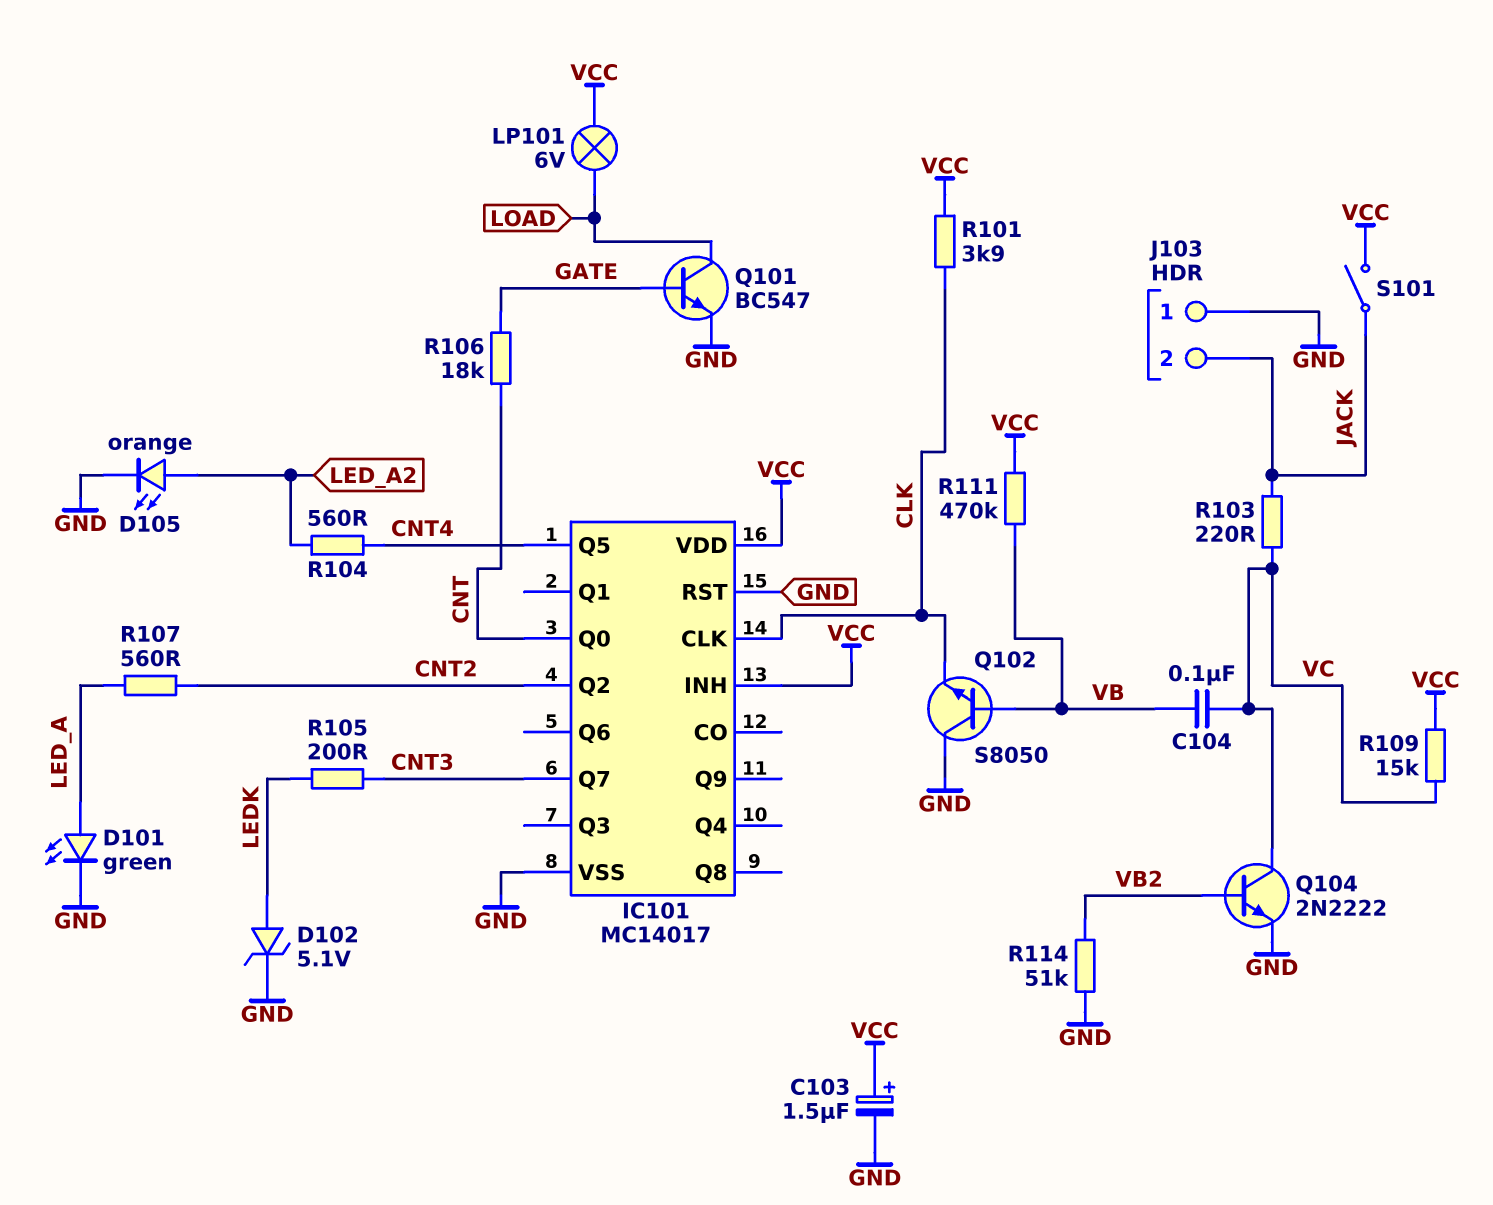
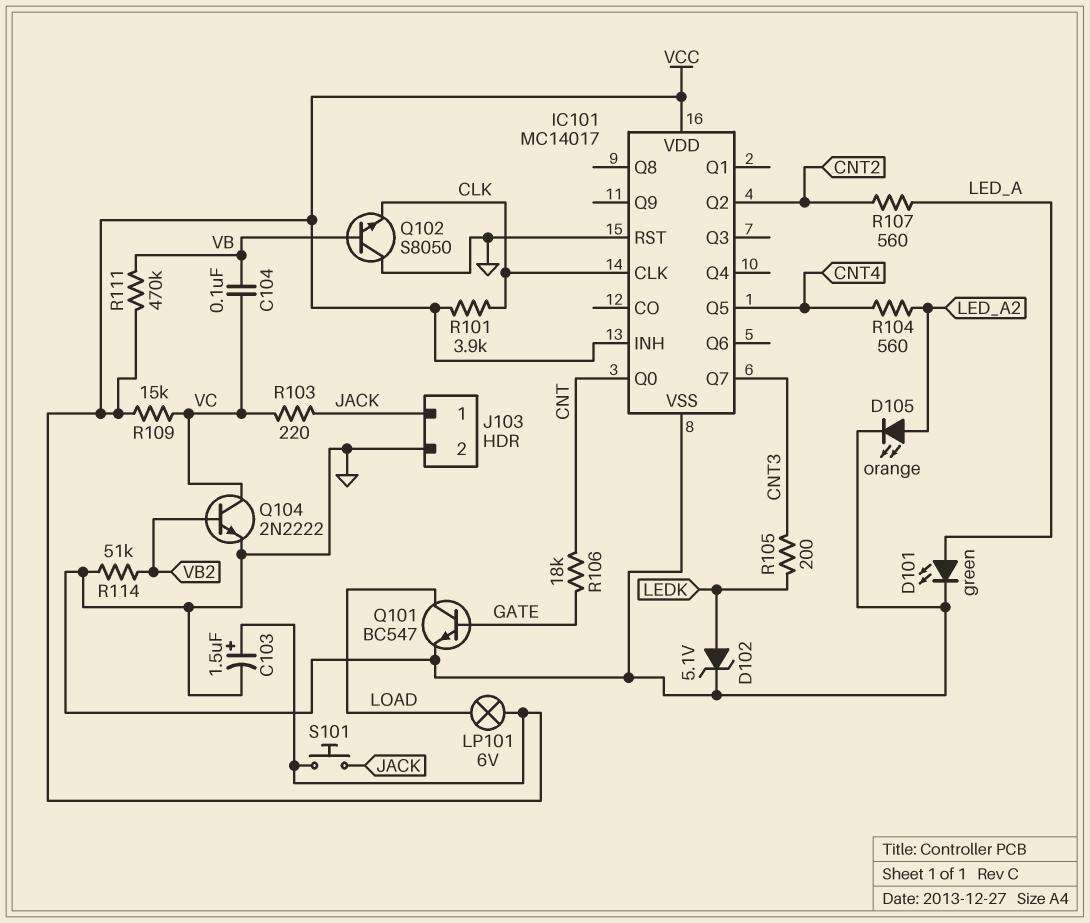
J103 pin 1: GND -> JACK
J103 pin 2: JACK -> GND
S101: switch (JACK, VCC) -> button (JACK, VCC)

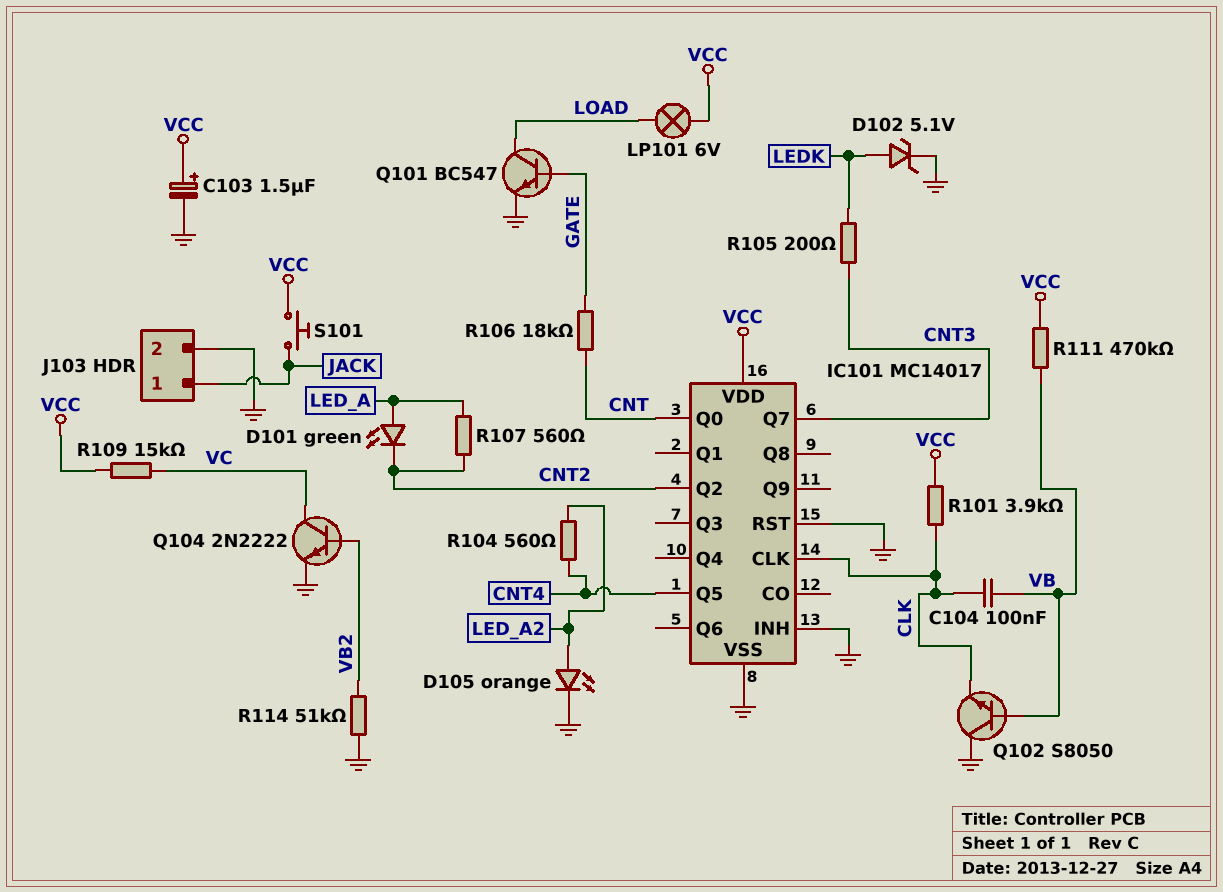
C104: 100nF (VB, VC) -> 100nF (CLK, VB)
D101: LED green (A LED_A, K GND) -> LED green (A LED_A, K CNT2)
IC101 pin INH: VCC -> GND
R103: 220 (JACK, VC) -> none

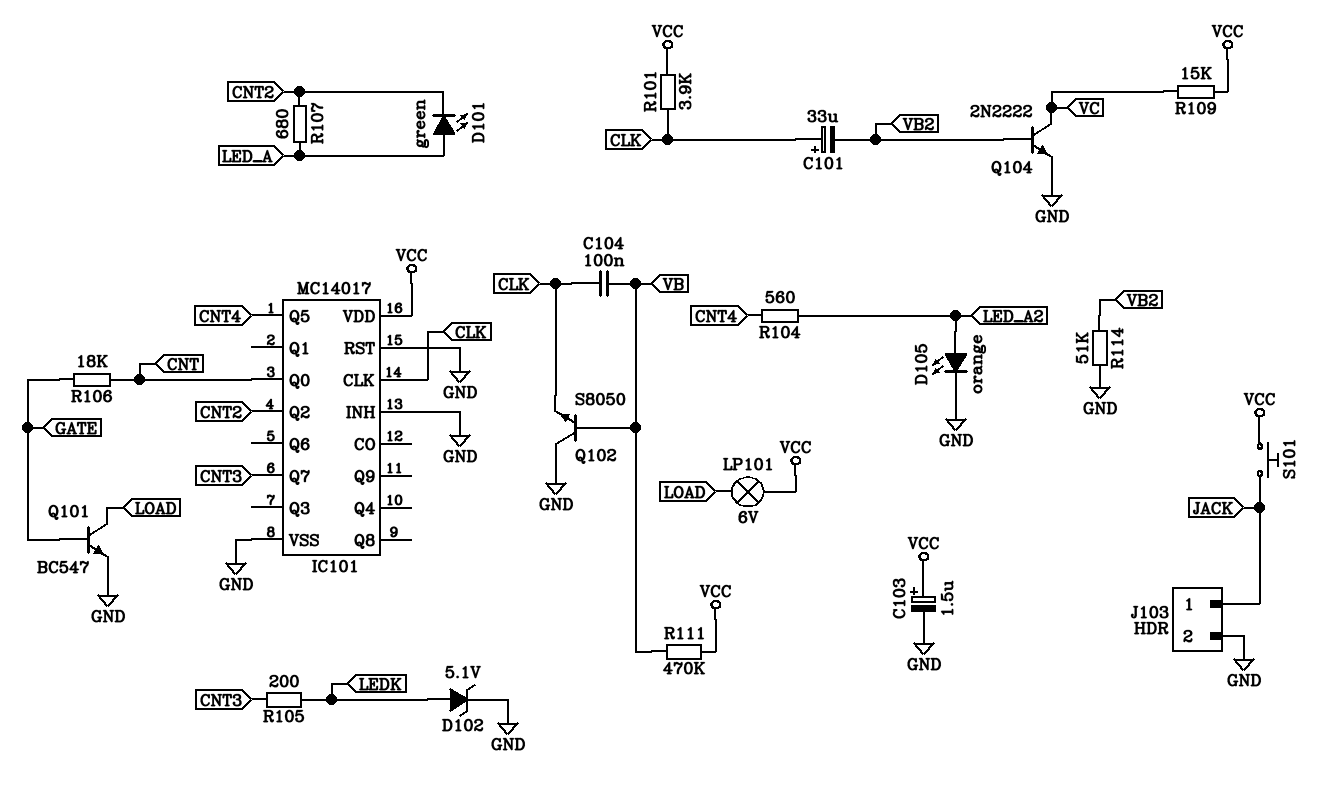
C101: none -> 33uF (plus CLK, minus VB2)
R107: 560 (CNT2, LED_A) -> 680 (CNT2, LED_A)

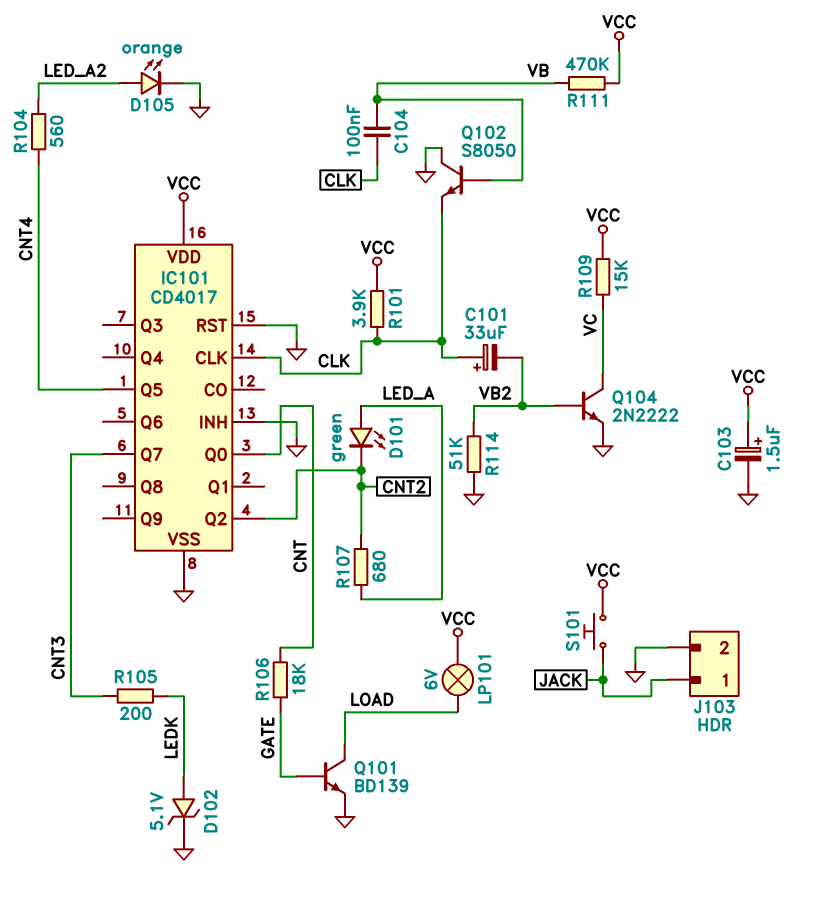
IC101: MC14017 -> CD4017
Q101: NPN BC547 (B GATE, C LOAD, E GND) -> NPN BD139 (B GATE, C LOAD, E GND)

